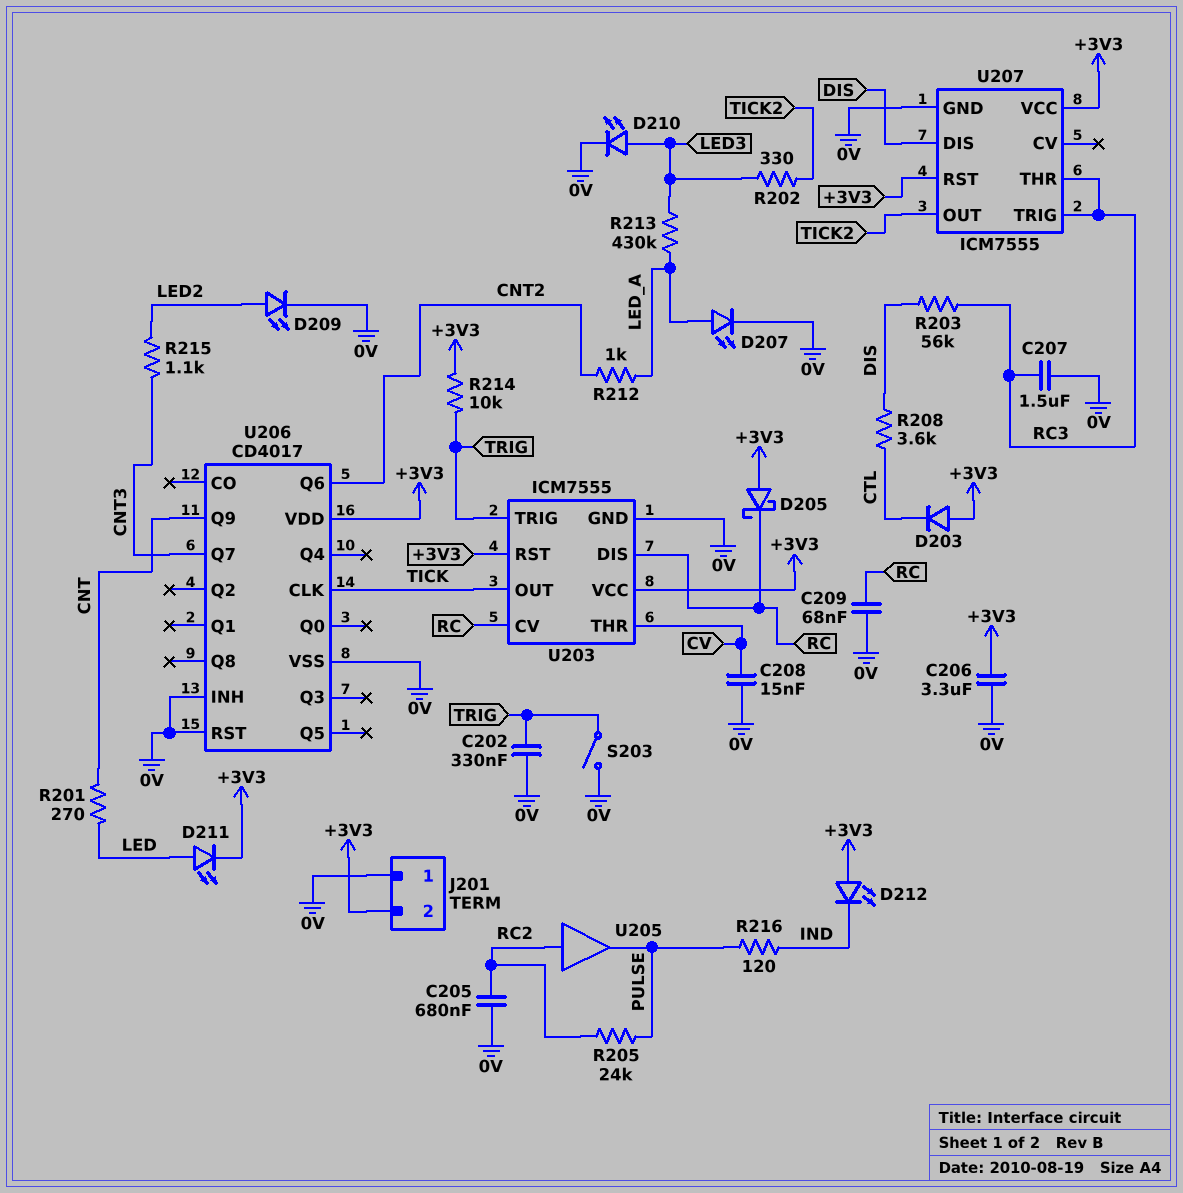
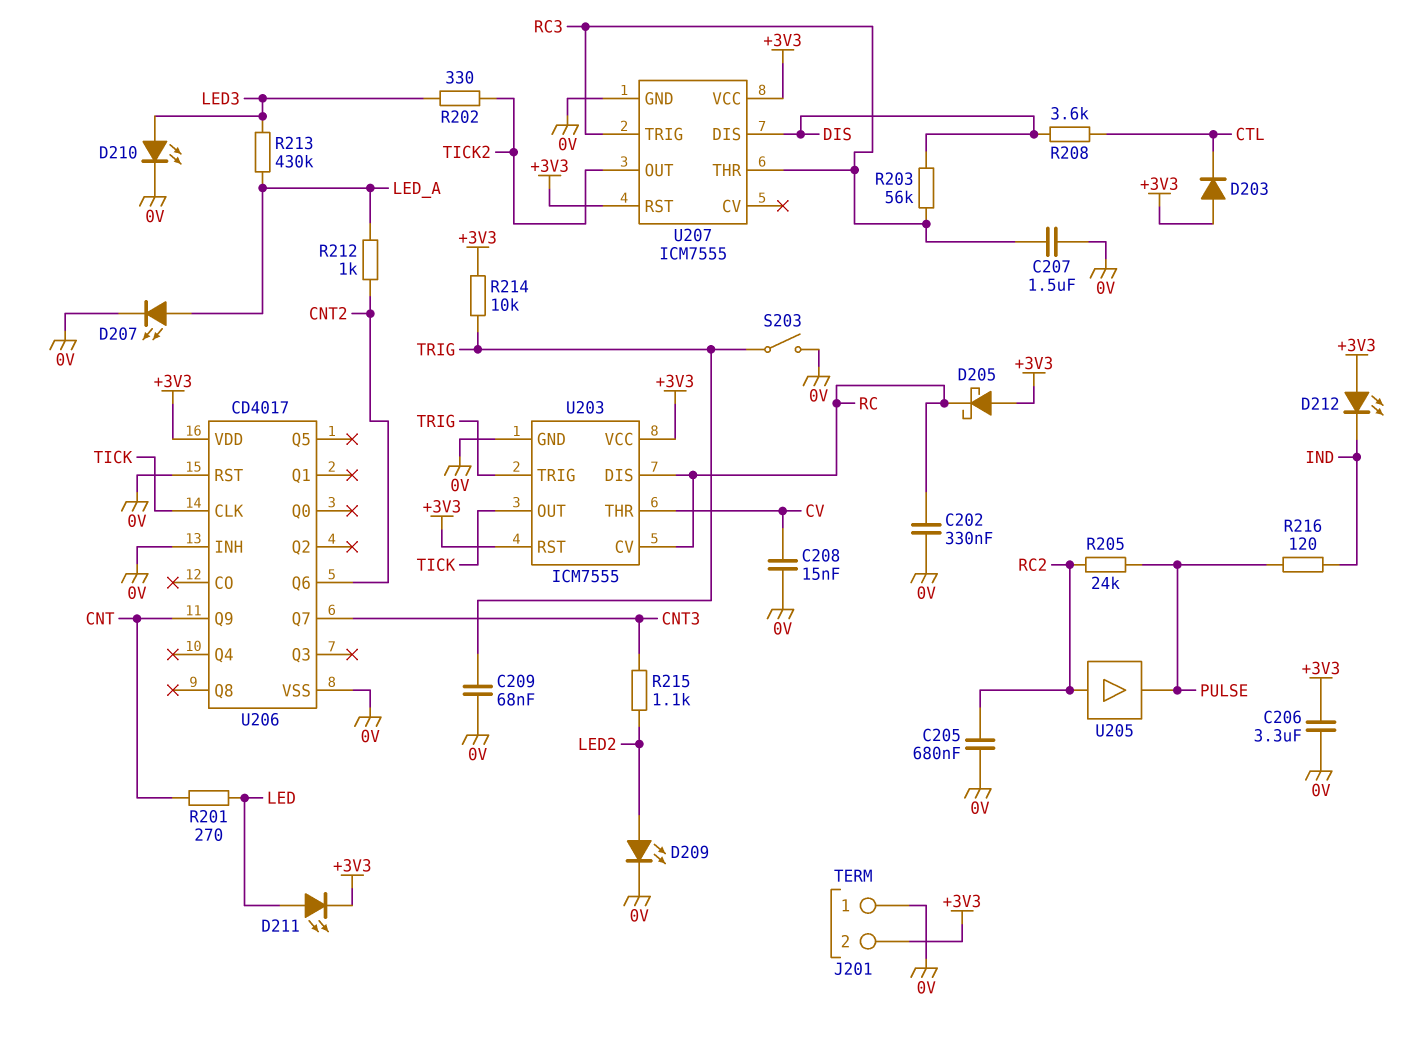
C202: 330nF (0V, TRIG) -> 330nF (0V, RC)
C209: 68nF (0V, RC) -> 68nF (0V, TRIG)

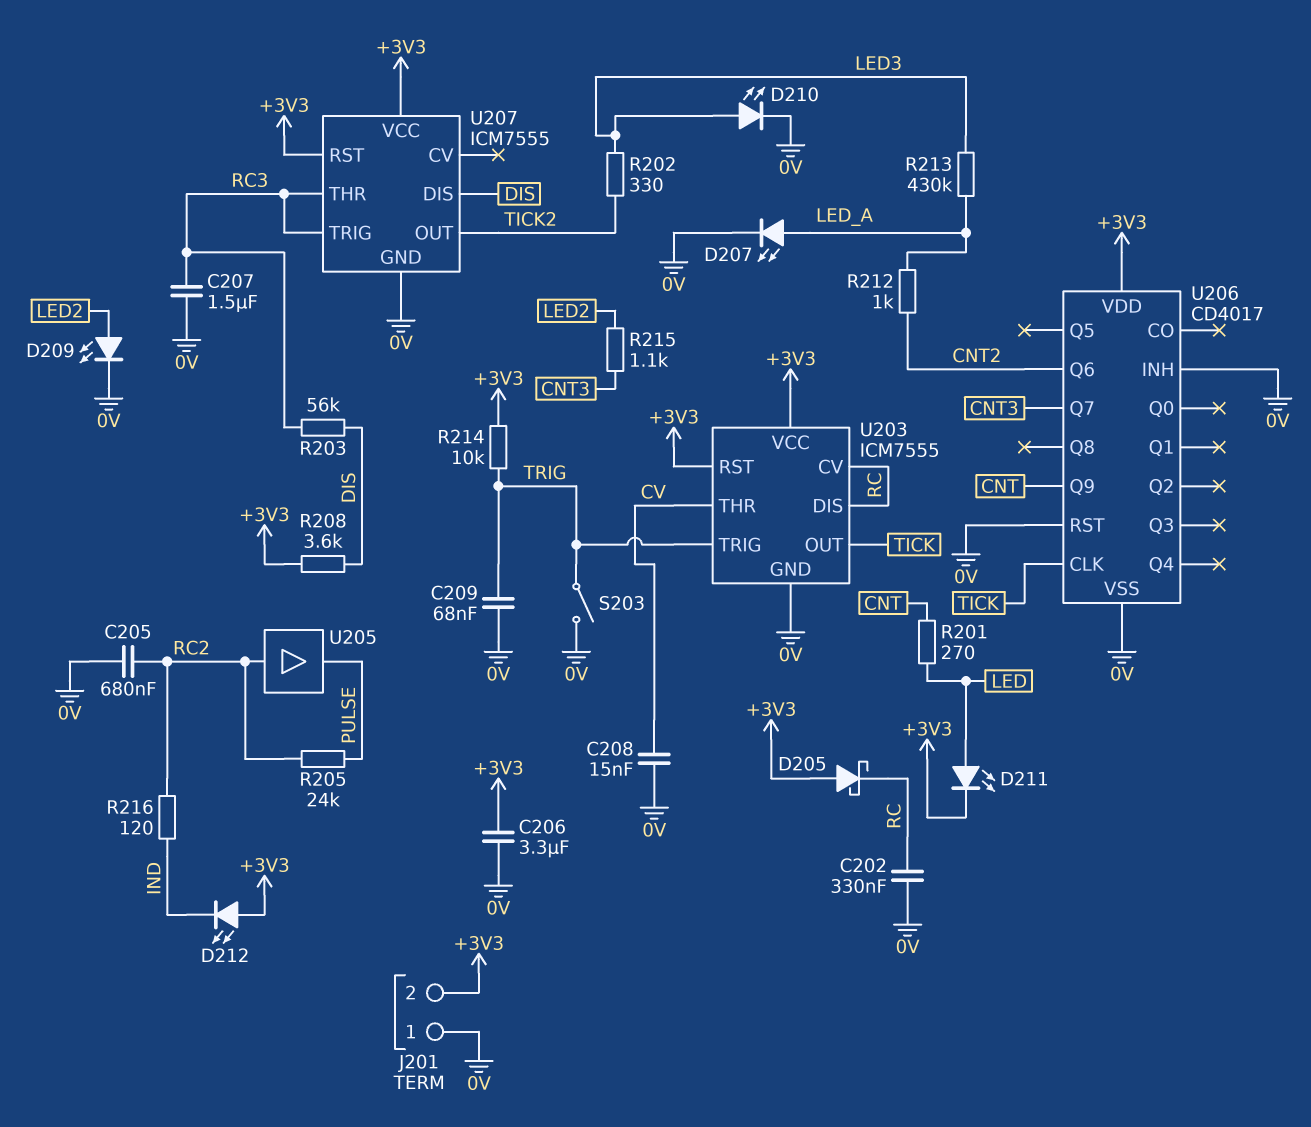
D203: diode (A +3V3, K CTL) -> none
R208: 3.6k (CTL, DIS) -> 3.6k (+3V3, DIS)
R216: 120 (IND, PULSE) -> 120 (IND, RC2)

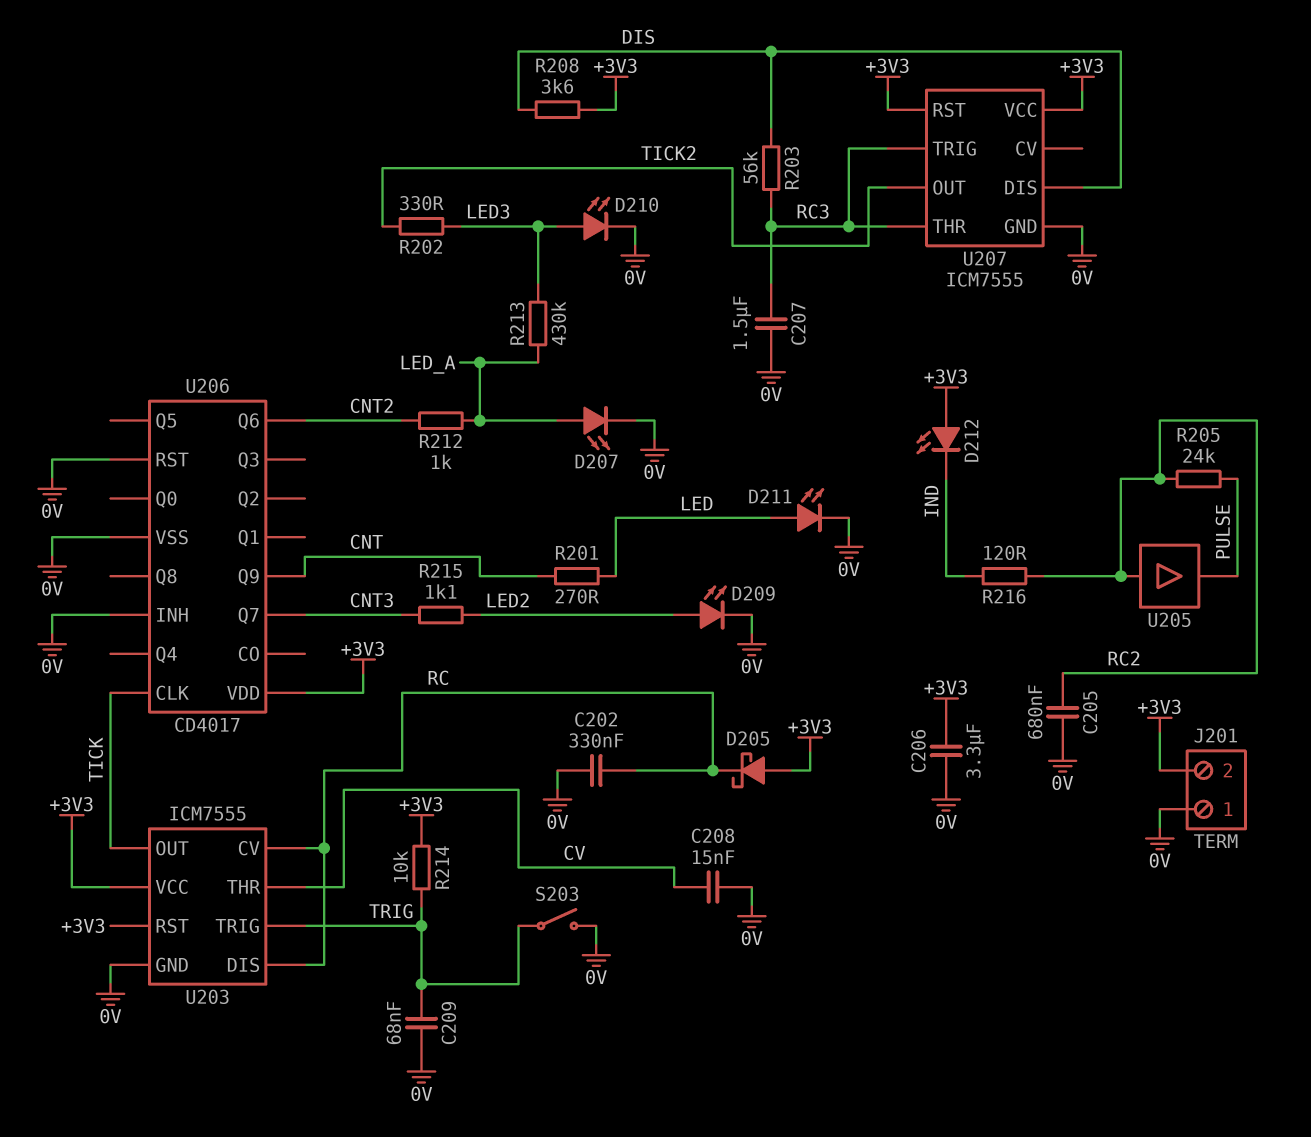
D211: LED (A LED, K +3V3) -> LED (A LED, K 0V)

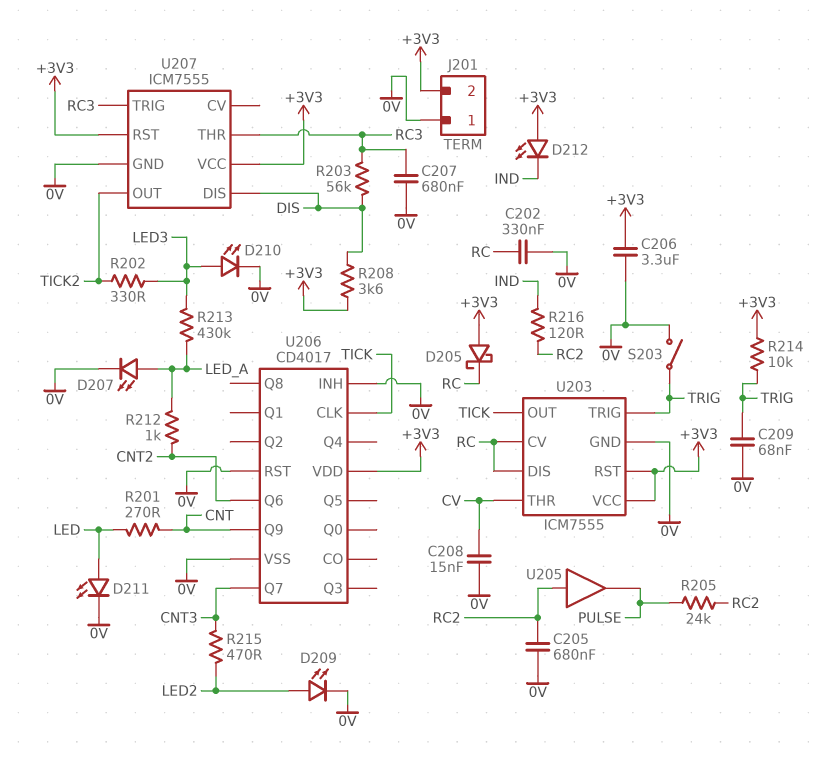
C207: 1.5uF (0V, RC3) -> 680nF (0V, RC3)
R215: 1.1k (CNT3, LED2) -> 470 (CNT3, LED2)

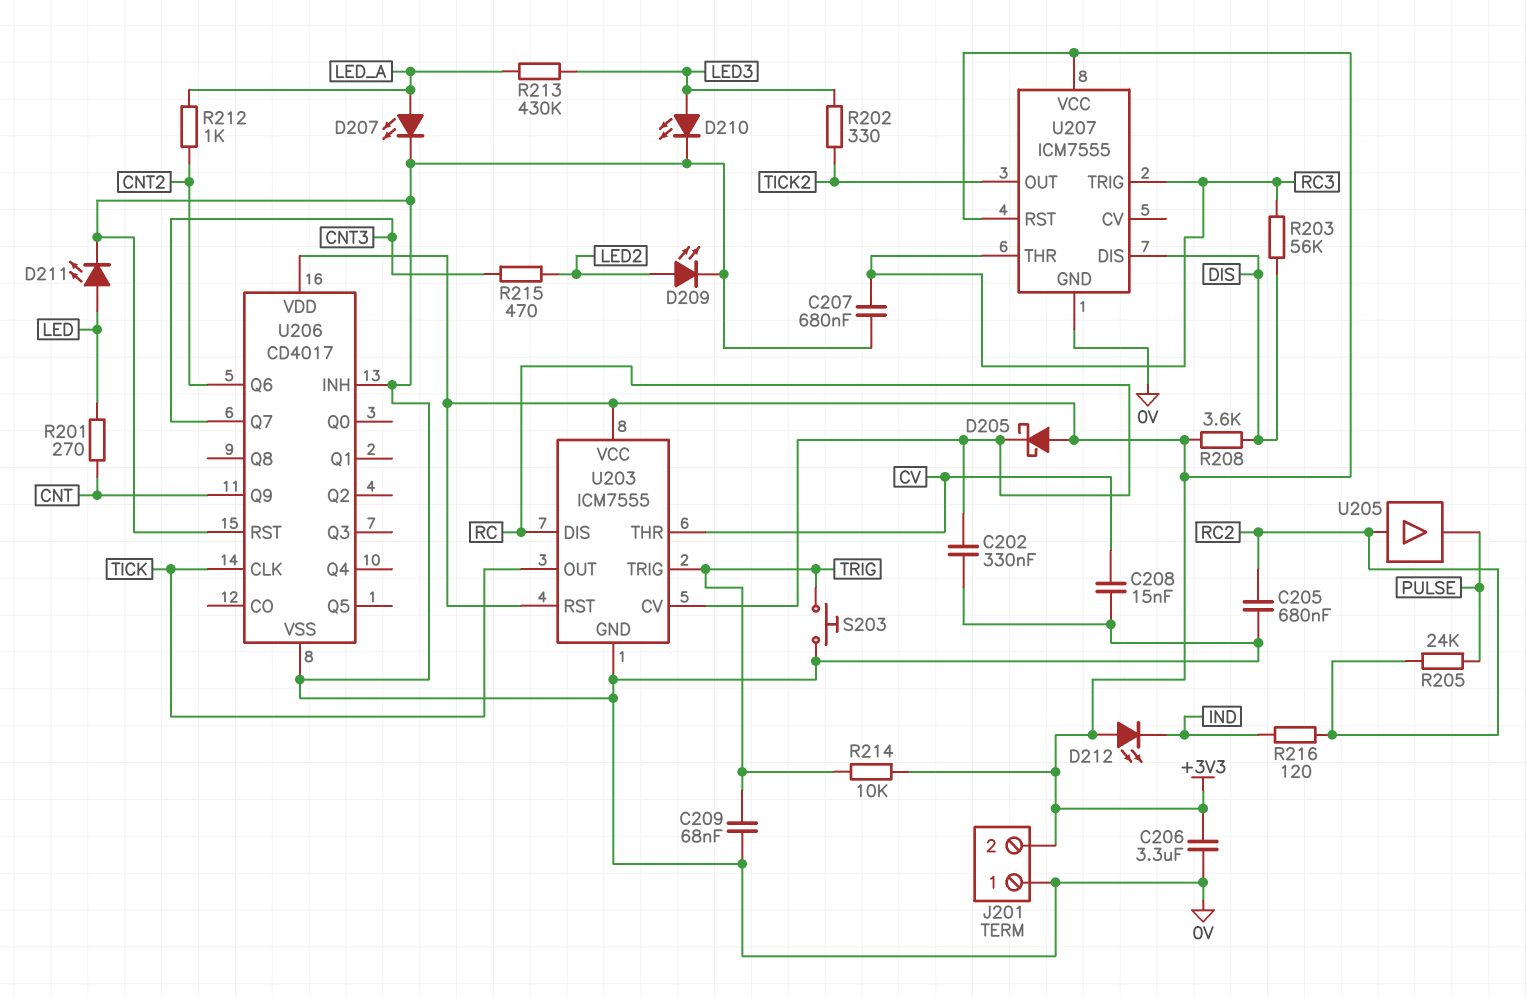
S203: switch (0V, TRIG) -> button (0V, TRIG)

